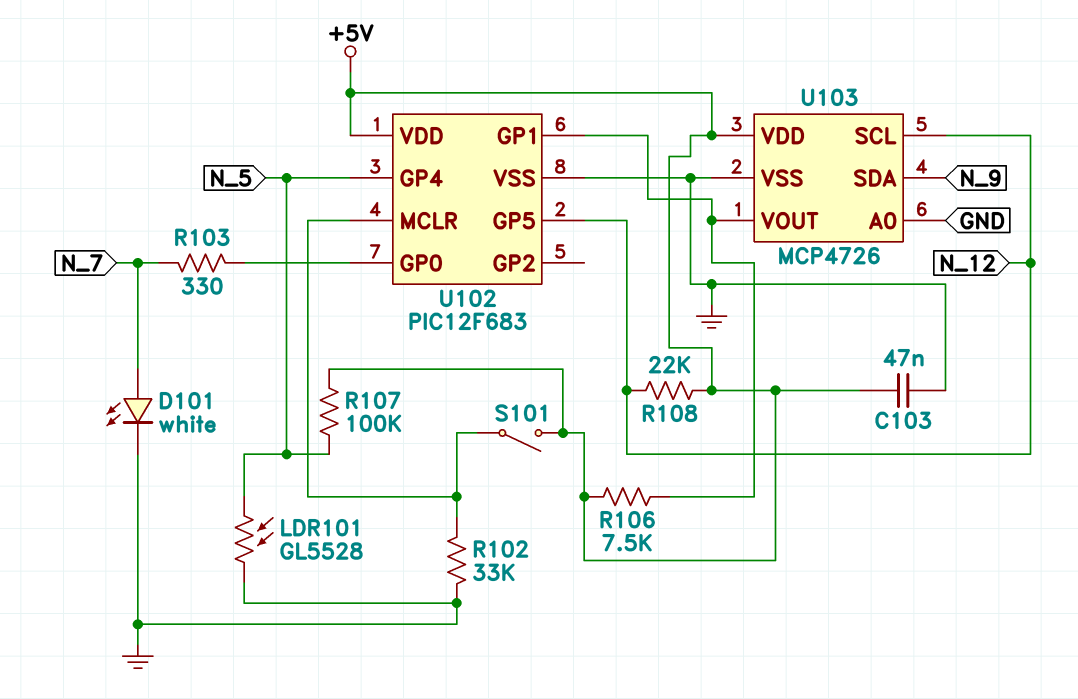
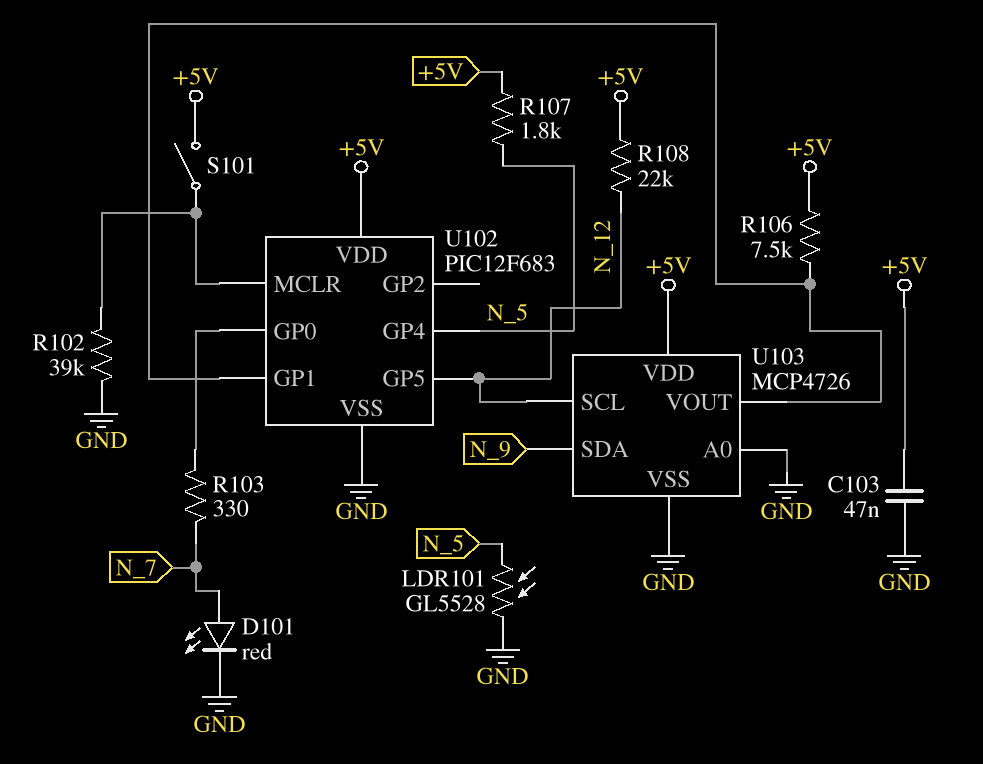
D101: LED white (A N_7, K GND) -> LED red (A N_7, K GND)
R102: 33k (GND, U102/MCLR) -> 39k (GND, U102/MCLR)
R107: 100k (+5V, N_5) -> 1.8k (+5V, N_5)

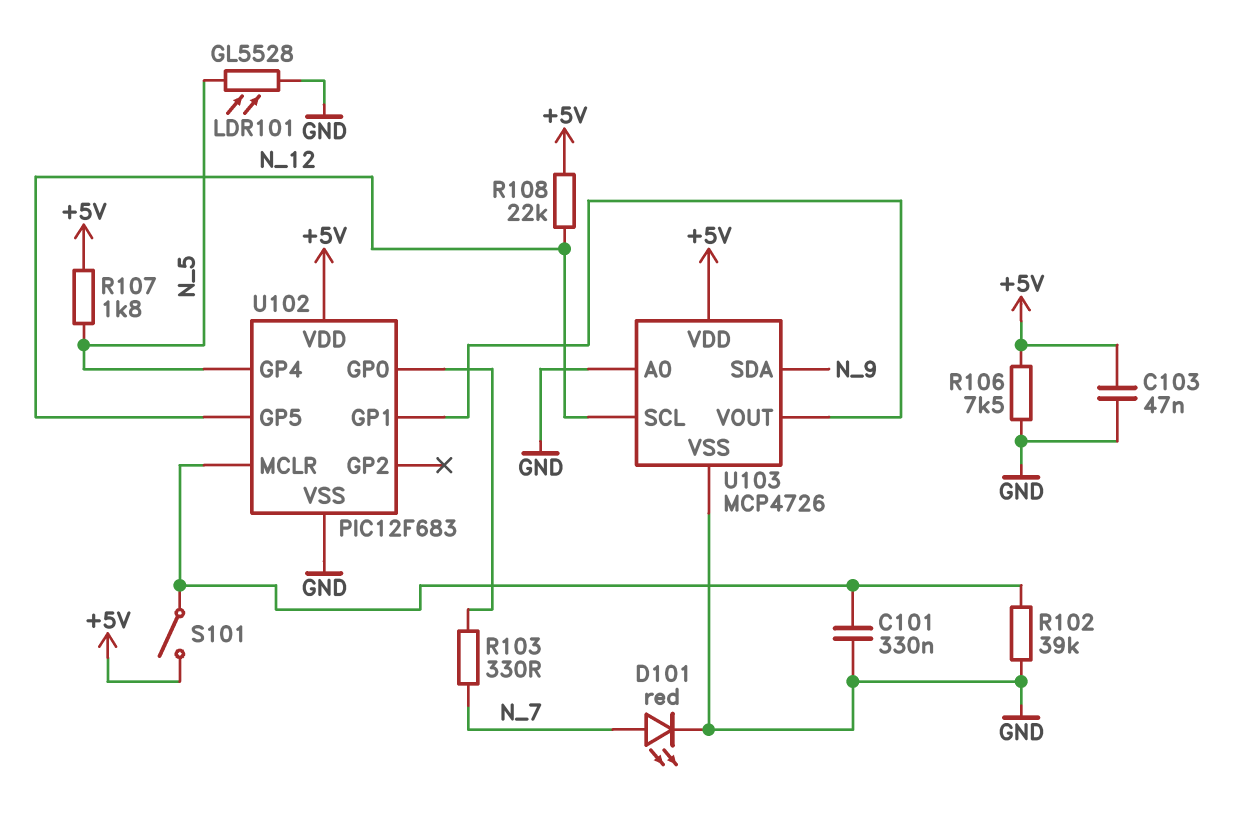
C101: none -> 330nF (GND, U102/MCLR)
R106: 7.5k (+5V, U102/GP1) -> 7.5k (+5V, GND)

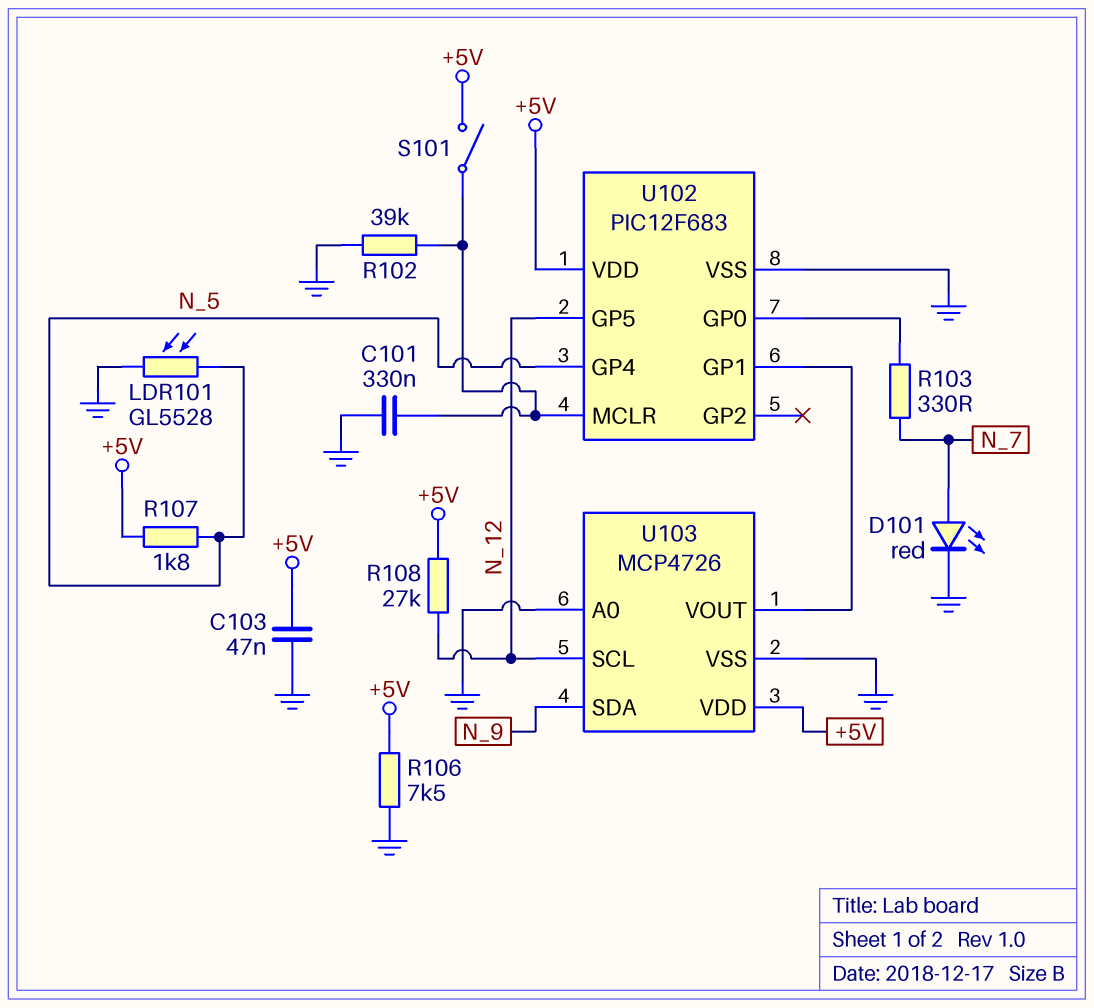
R108: 22k (+5V, N_12) -> 27k (+5V, N_12)

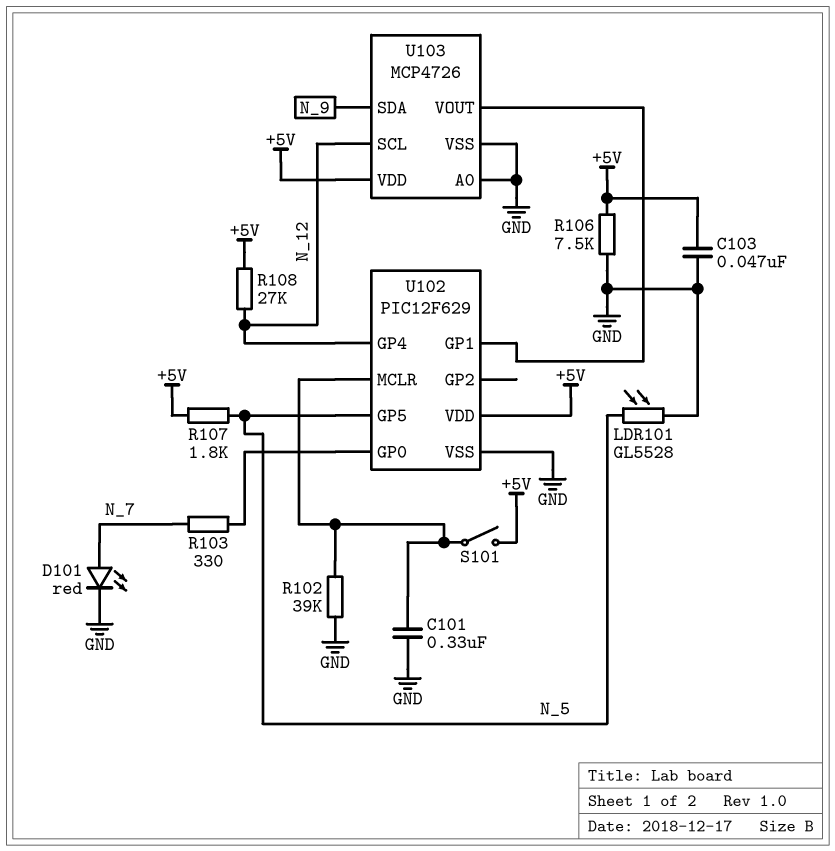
U102: PIC12F683 -> PIC12F629
U102 pin GP4: N_5 -> N_12
U102 pin GP5: N_12 -> N_5

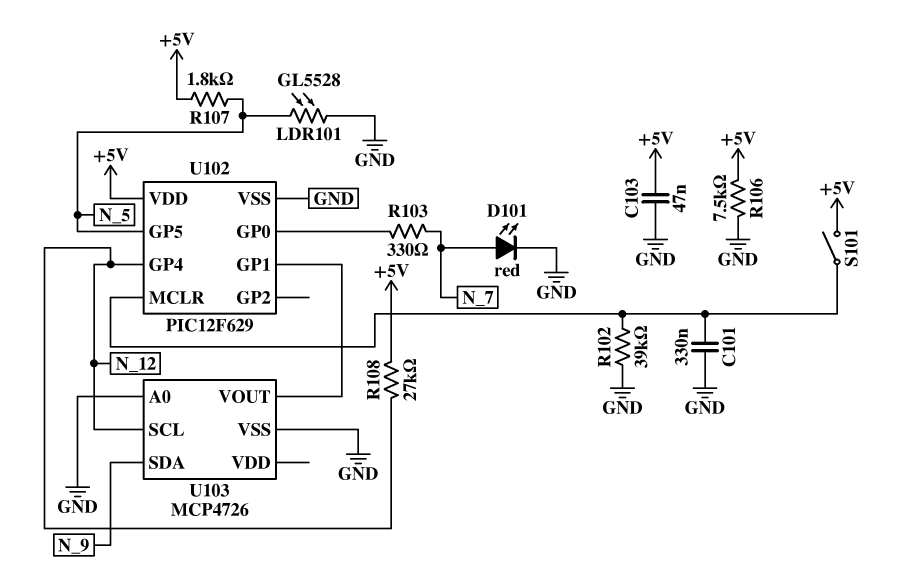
U103 pin VDD: +5V -> none

